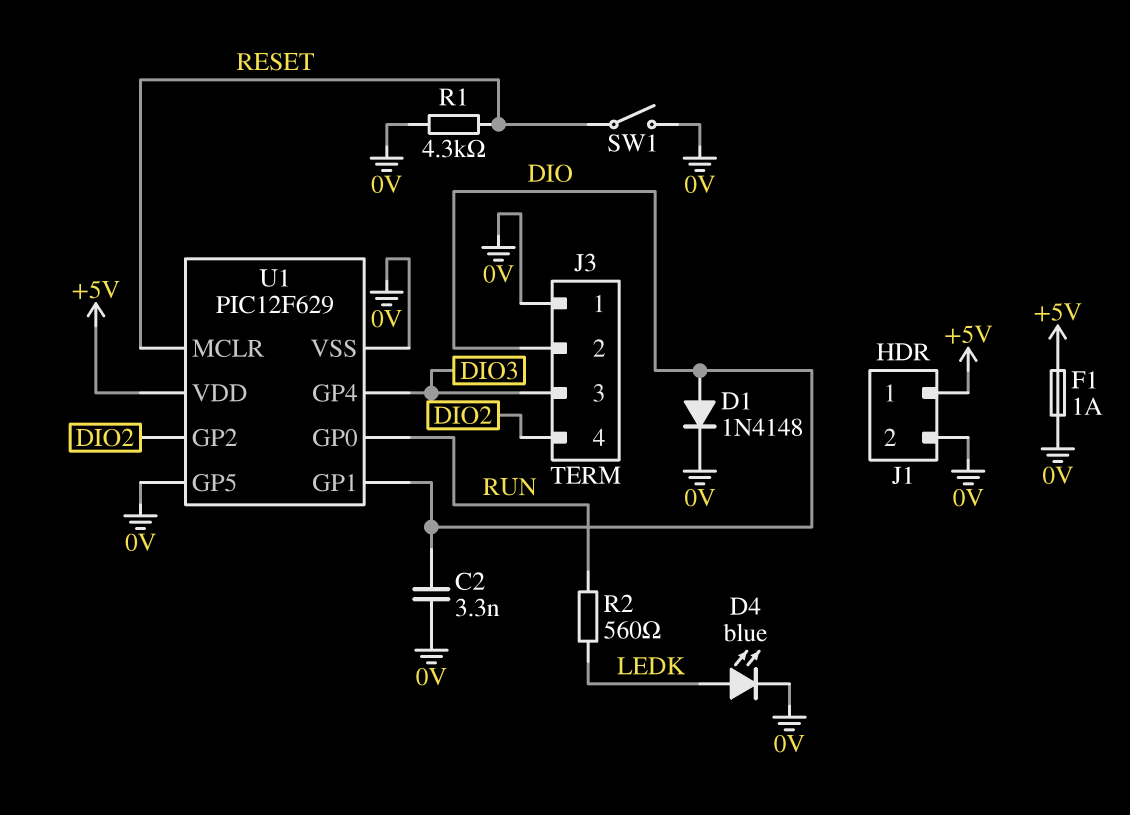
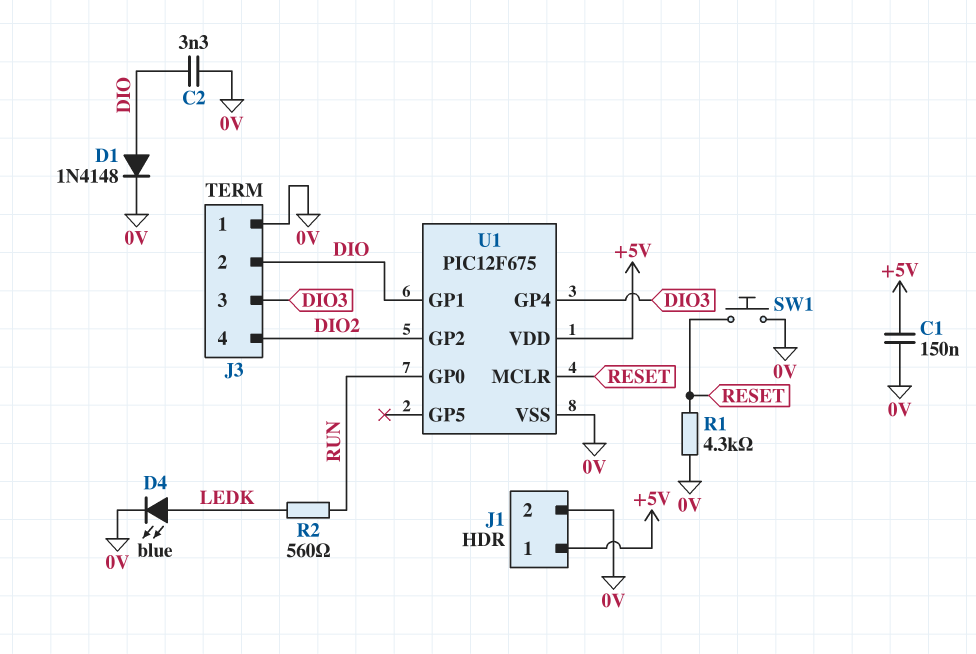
C1: none -> 150nF (+5V, 0V)
F1: 1A (+5V, 0V) -> none
SW1: switch (0V, RESET) -> button (0V, RESET)
U1: PIC12F629 -> PIC12F675
U1 pin GP5: 0V -> none

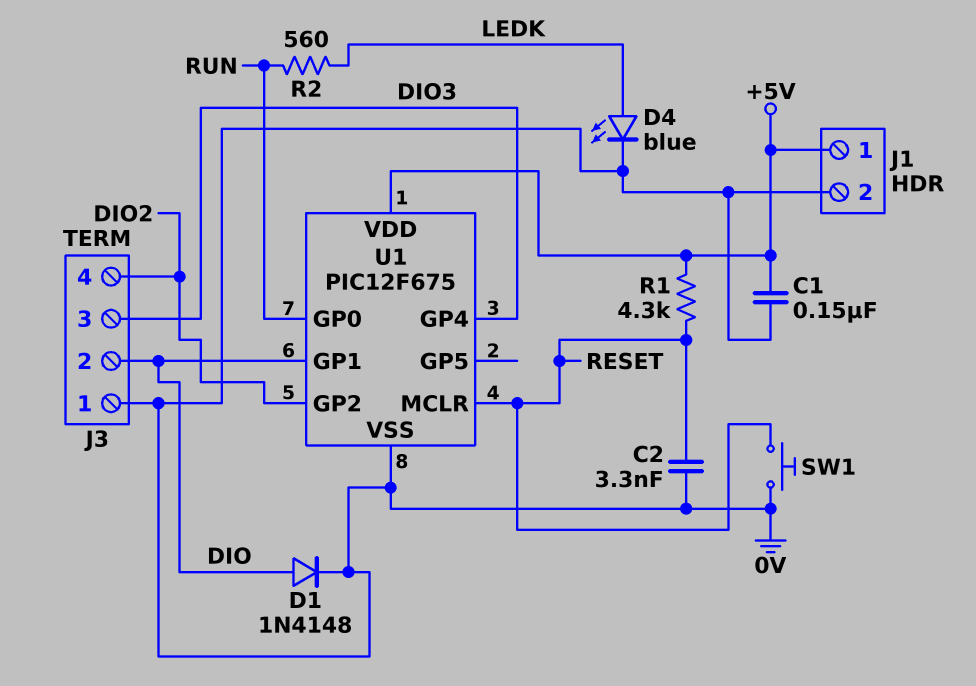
C2: 3.3nF (0V, DIO) -> 3.3nF (0V, RESET)
R1: 4.3k (0V, RESET) -> 4.3k (+5V, RESET)

